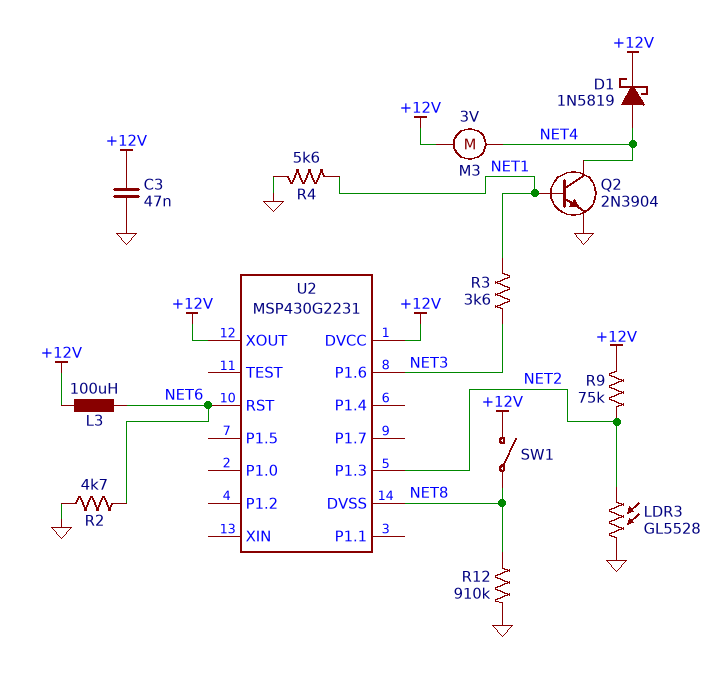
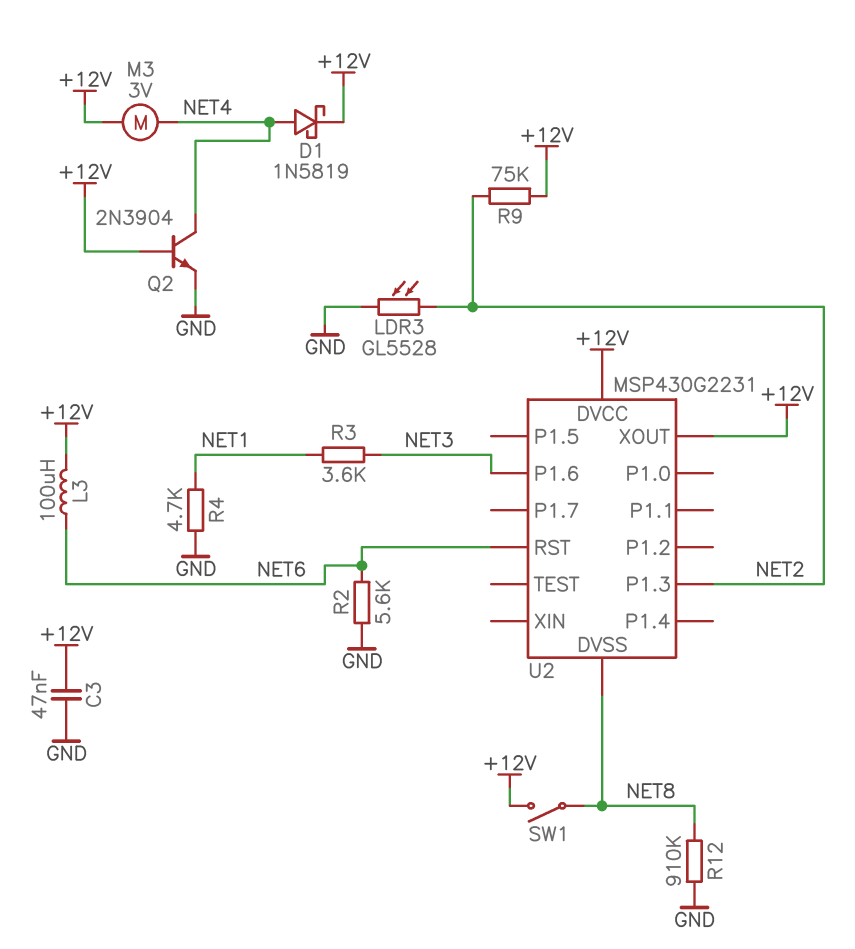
Q2: NPN 2N3904 (B NET1, C NET4, E GND) -> NPN 2N3904 (B +12V, C NET4, E GND)
R2: 4.7k (GND, NET6) -> 5.6k (GND, NET6)
R4: 5.6k (GND, NET1) -> 4.7k (GND, NET1)

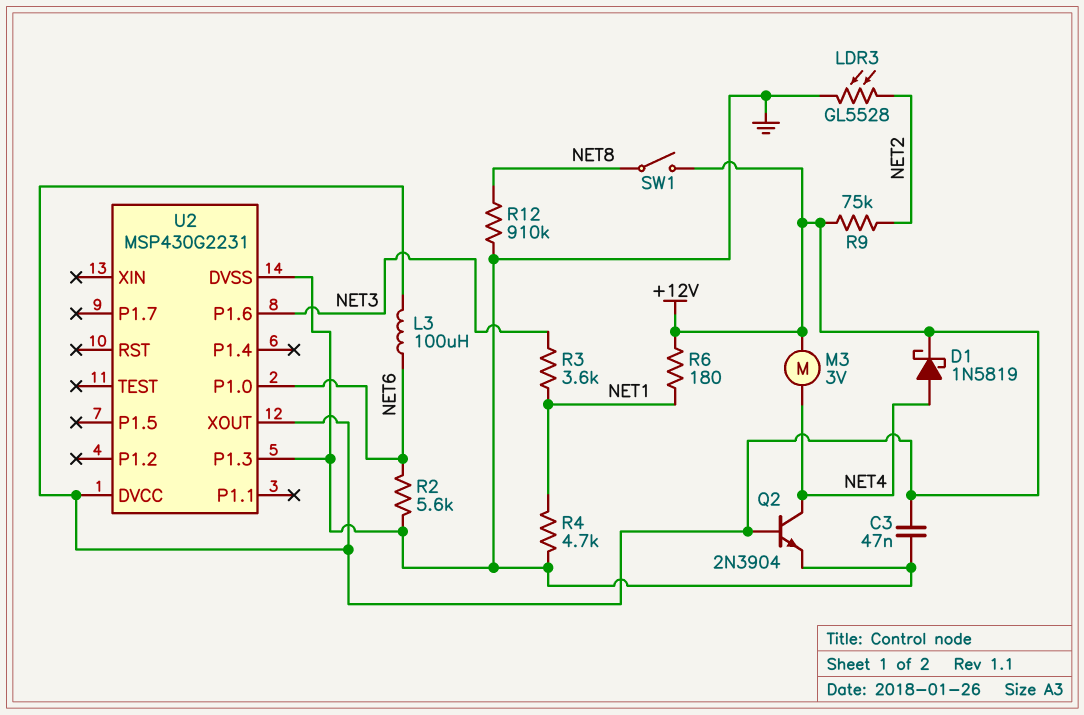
R6: none -> 180 (+12V, NET1)
U2 pin DVSS: NET8 -> GND
U2 pin P1.0: none -> NET6
U2 pin P1.3: NET2 -> GND
U2 pin RST: NET6 -> none

